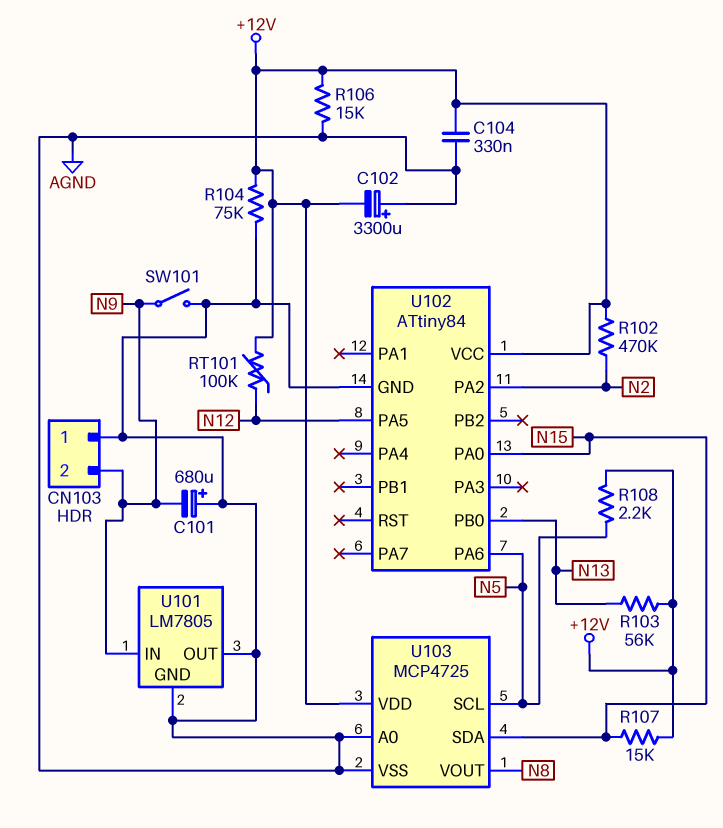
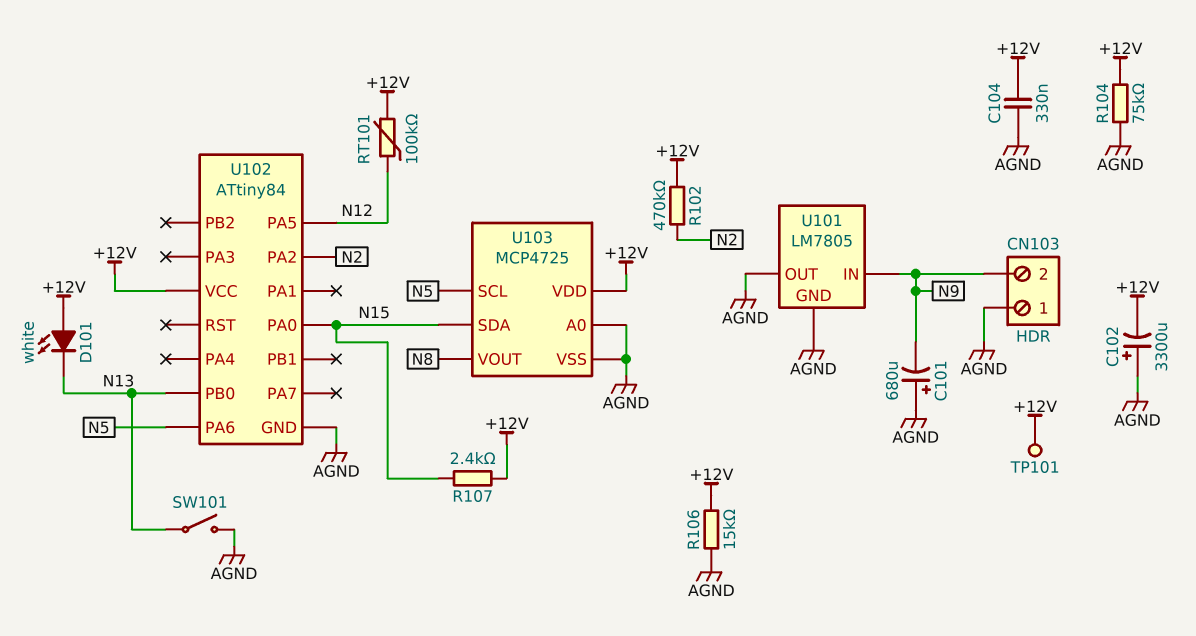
D101: none -> LED white (A +12V, K N13)
R103: 56k (+12V, N13) -> none
R107: 15k (+12V, N15) -> 2.4k (+12V, N15)
R108: 2.2k (+12V, N5) -> none
SW101: switch (AGND, N9) -> switch (AGND, N13)
TP101: none -> test point (+12V)

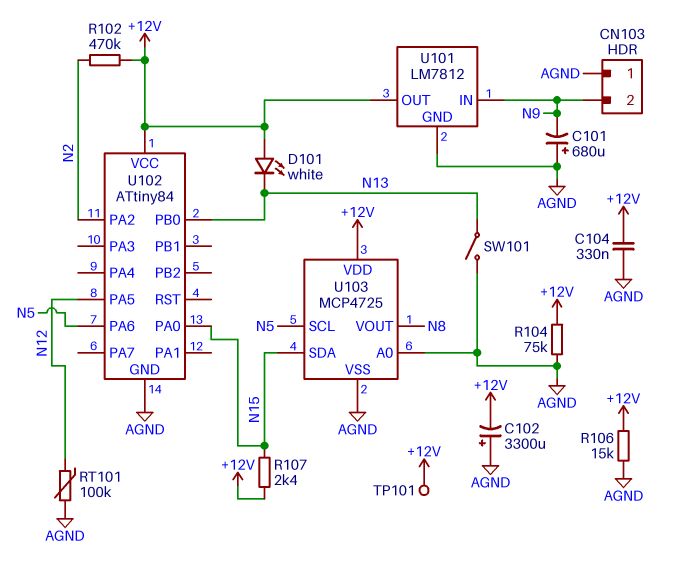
RT101: 100k (+12V, N12) -> 100k (AGND, N12)
U101: LM7805 -> LM7812
U101 pin OUT: AGND -> +12V

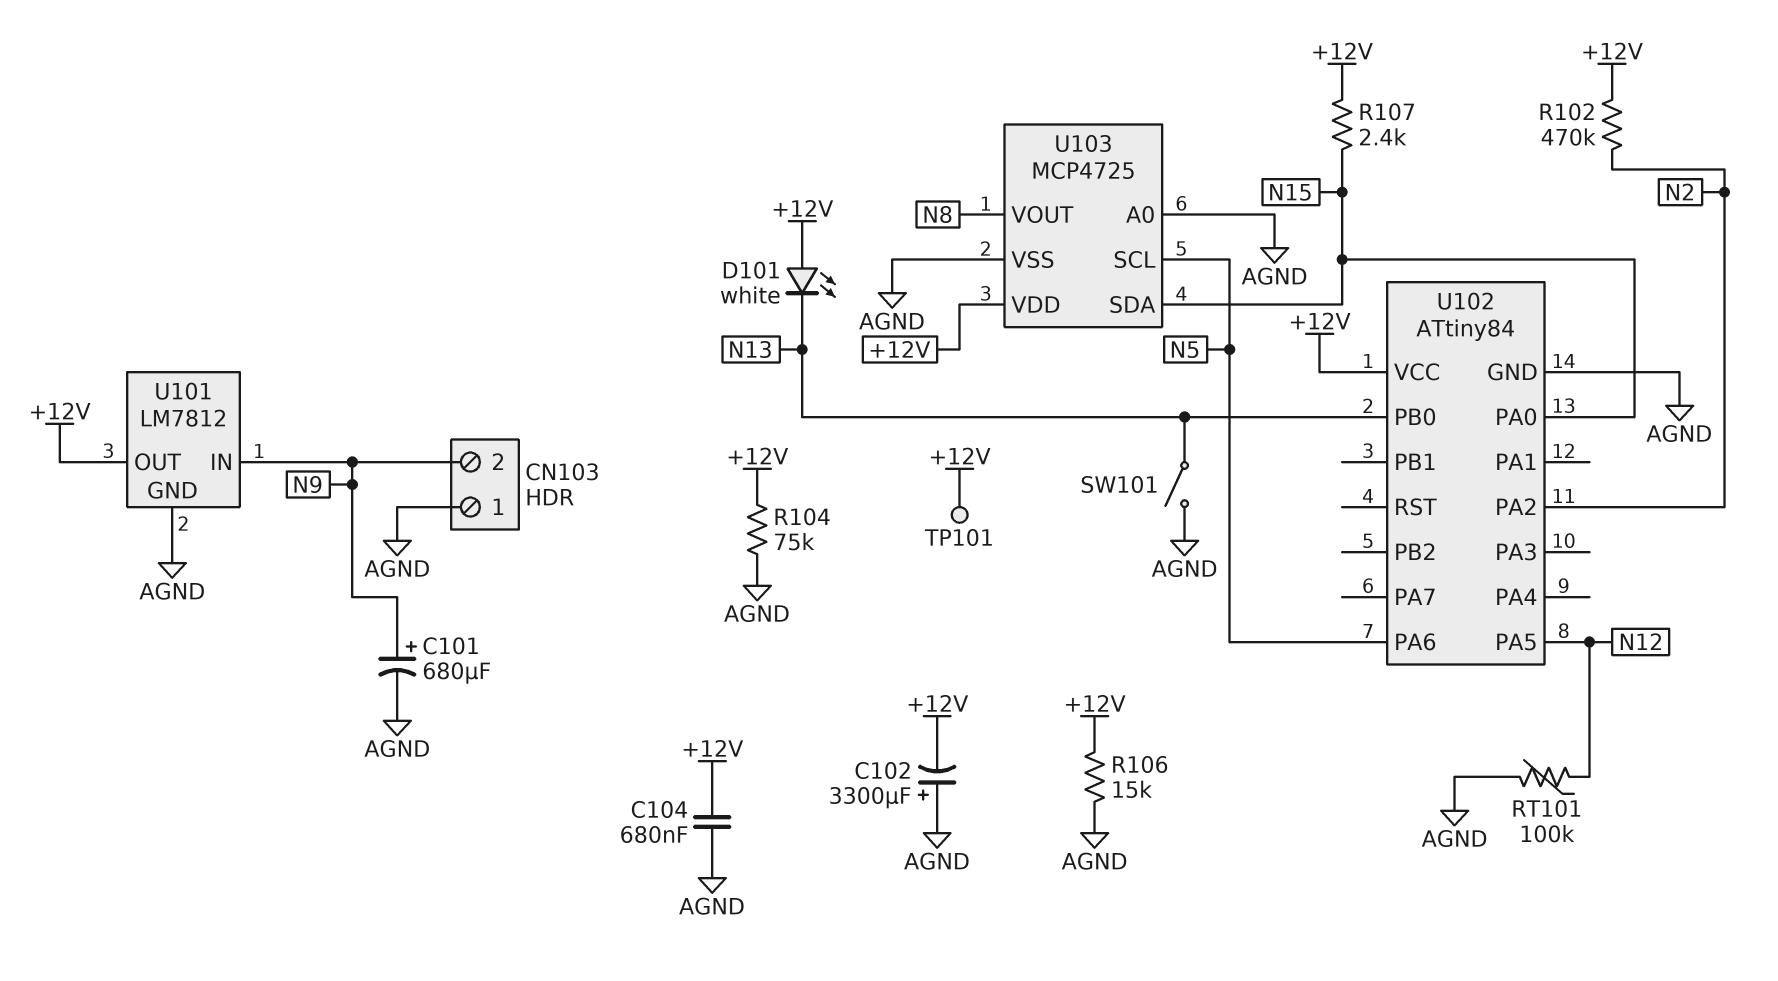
C101: 680uF (plus AGND, minus N9) -> 680uF (plus N9, minus AGND)
C104: 330nF (+12V, AGND) -> 680nF (+12V, AGND)

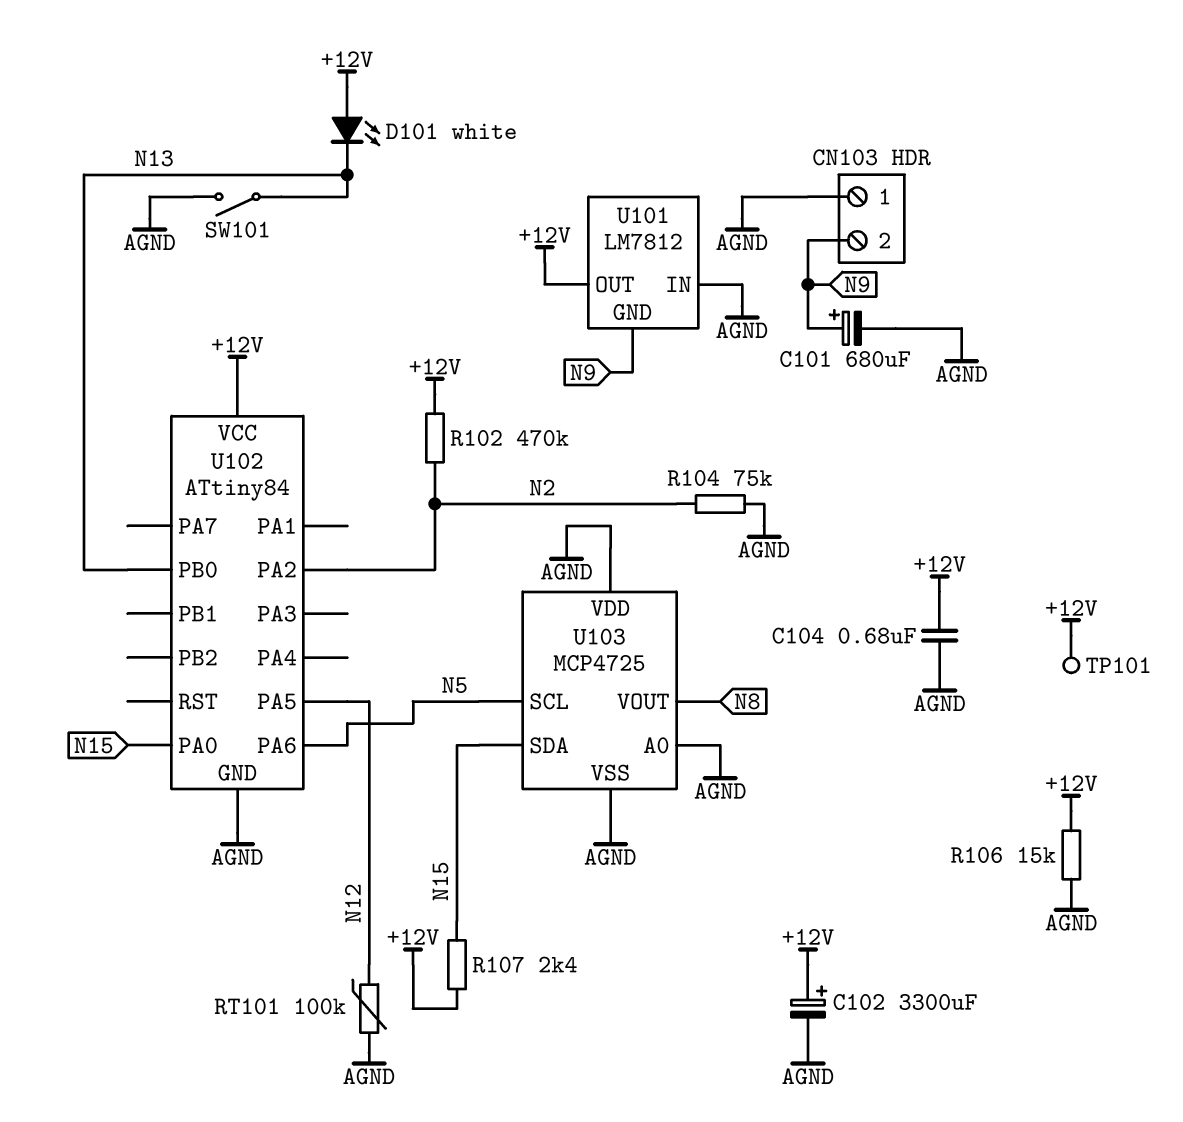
C102: 3300uF (plus AGND, minus +12V) -> 3300uF (plus +12V, minus AGND)
R104: 75k (+12V, AGND) -> 75k (AGND, N2)
U101 pin GND: AGND -> N9
U101 pin IN: N9 -> AGND
U103 pin VDD: +12V -> AGND

